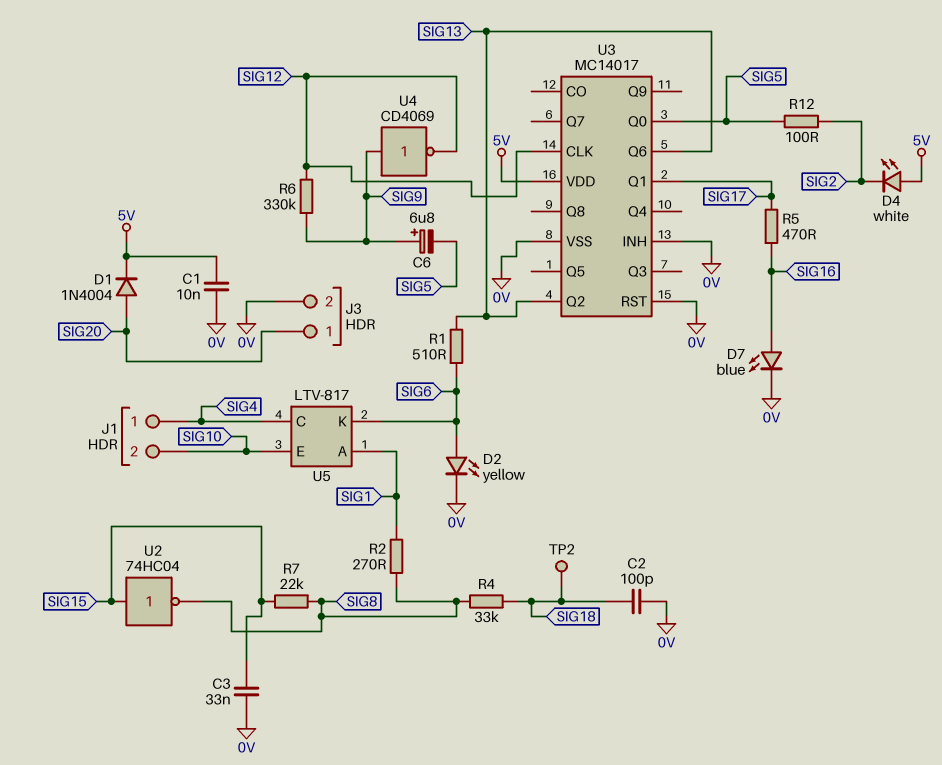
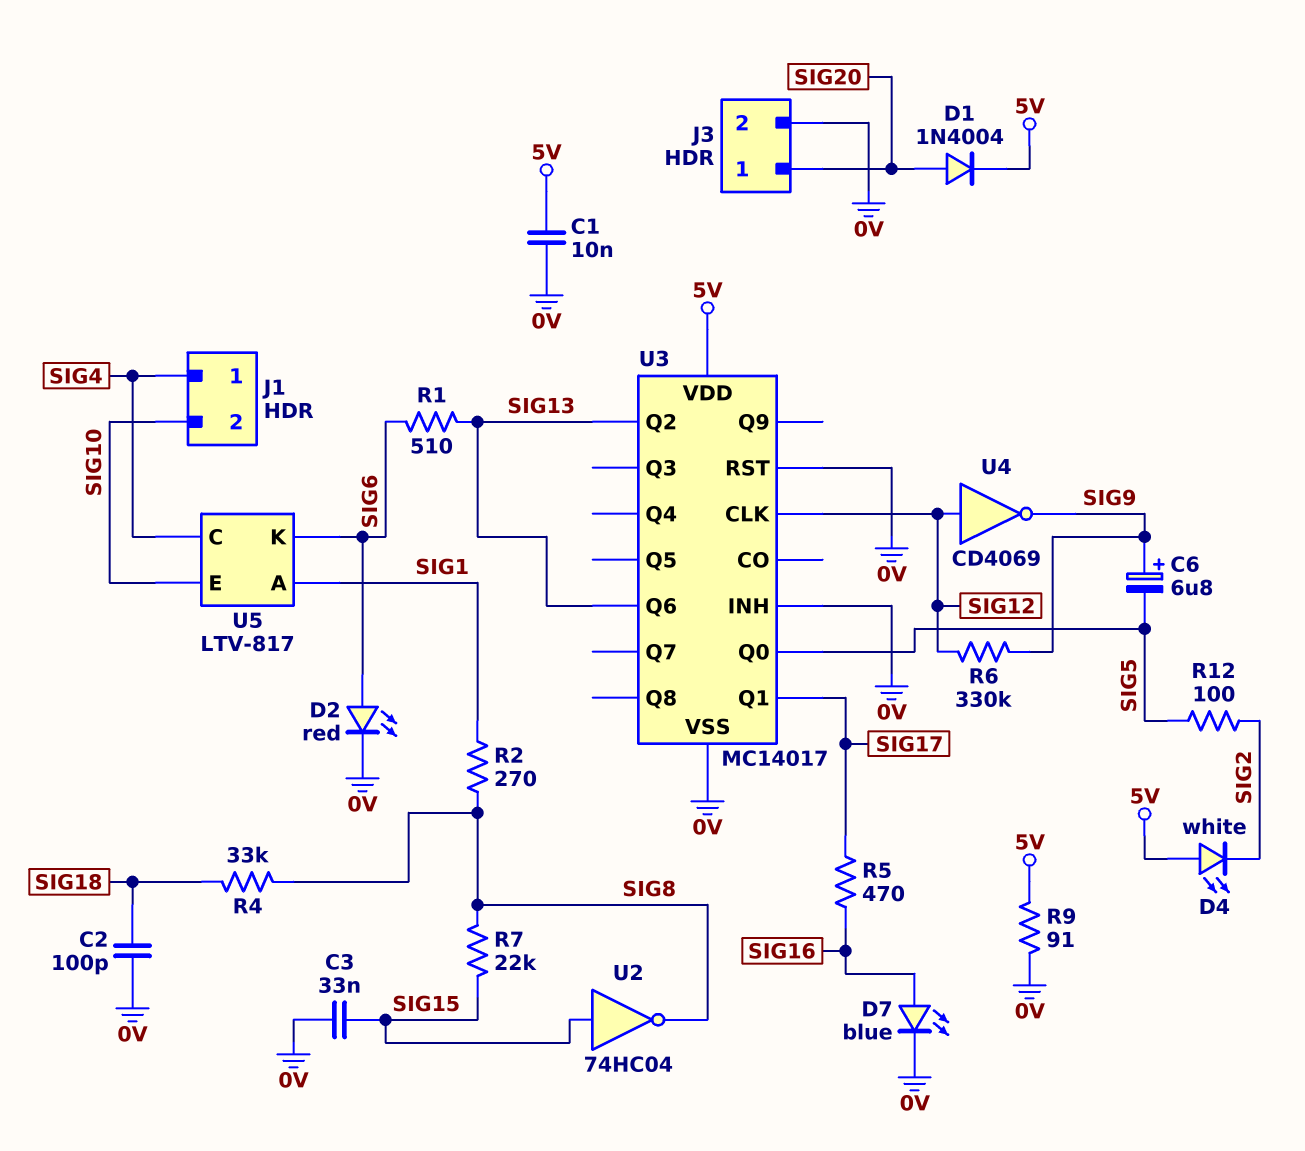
D2: LED yellow (A SIG6, K 0V) -> LED red (A SIG6, K 0V)
R9: none -> 91 (0V, 5V)
TP2: test point (SIG18) -> none
U4: NOT CD4069 (in SIG9, out SIG12) -> NOT CD4069 (in SIG12, out SIG9)

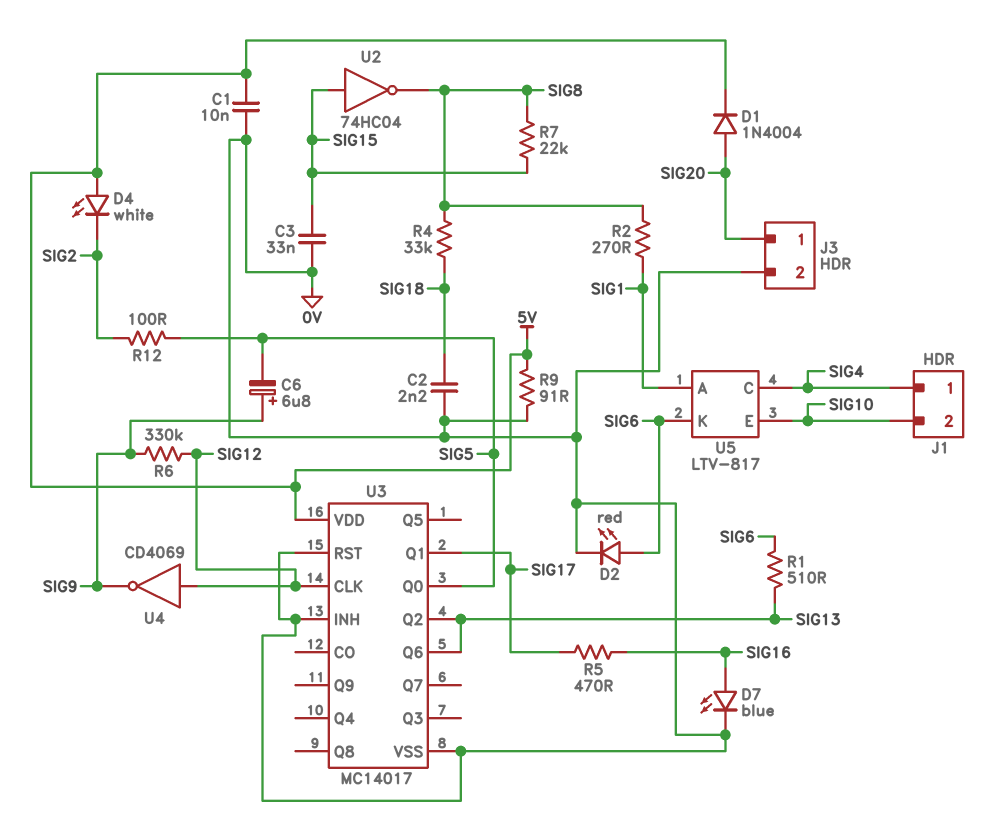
C2: 100pF (0V, SIG18) -> 2.2nF (0V, SIG18)

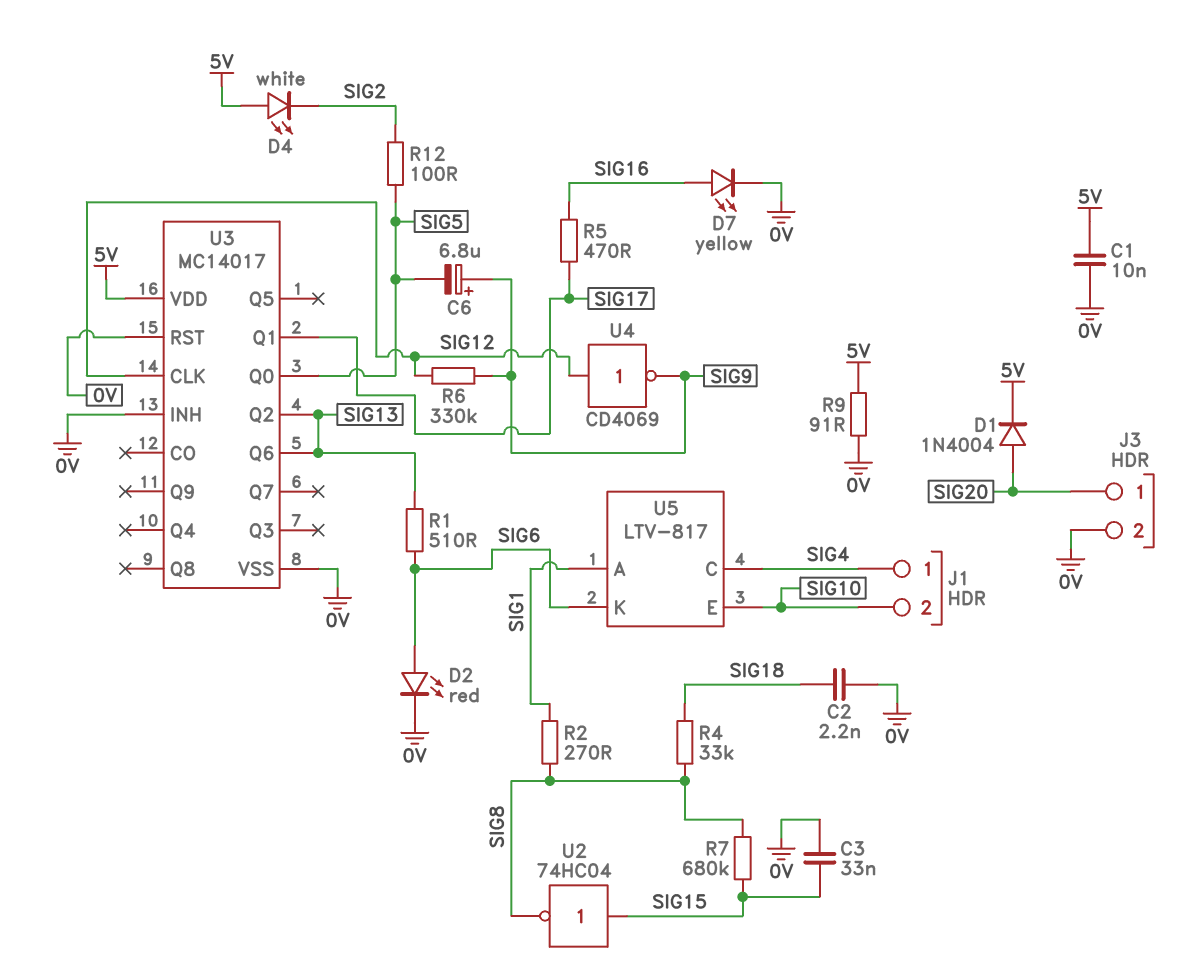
D7: LED blue (A SIG16, K 0V) -> LED yellow (A SIG16, K 0V)
R7: 22k (SIG8, SIG15) -> 680k (SIG8, SIG15)

